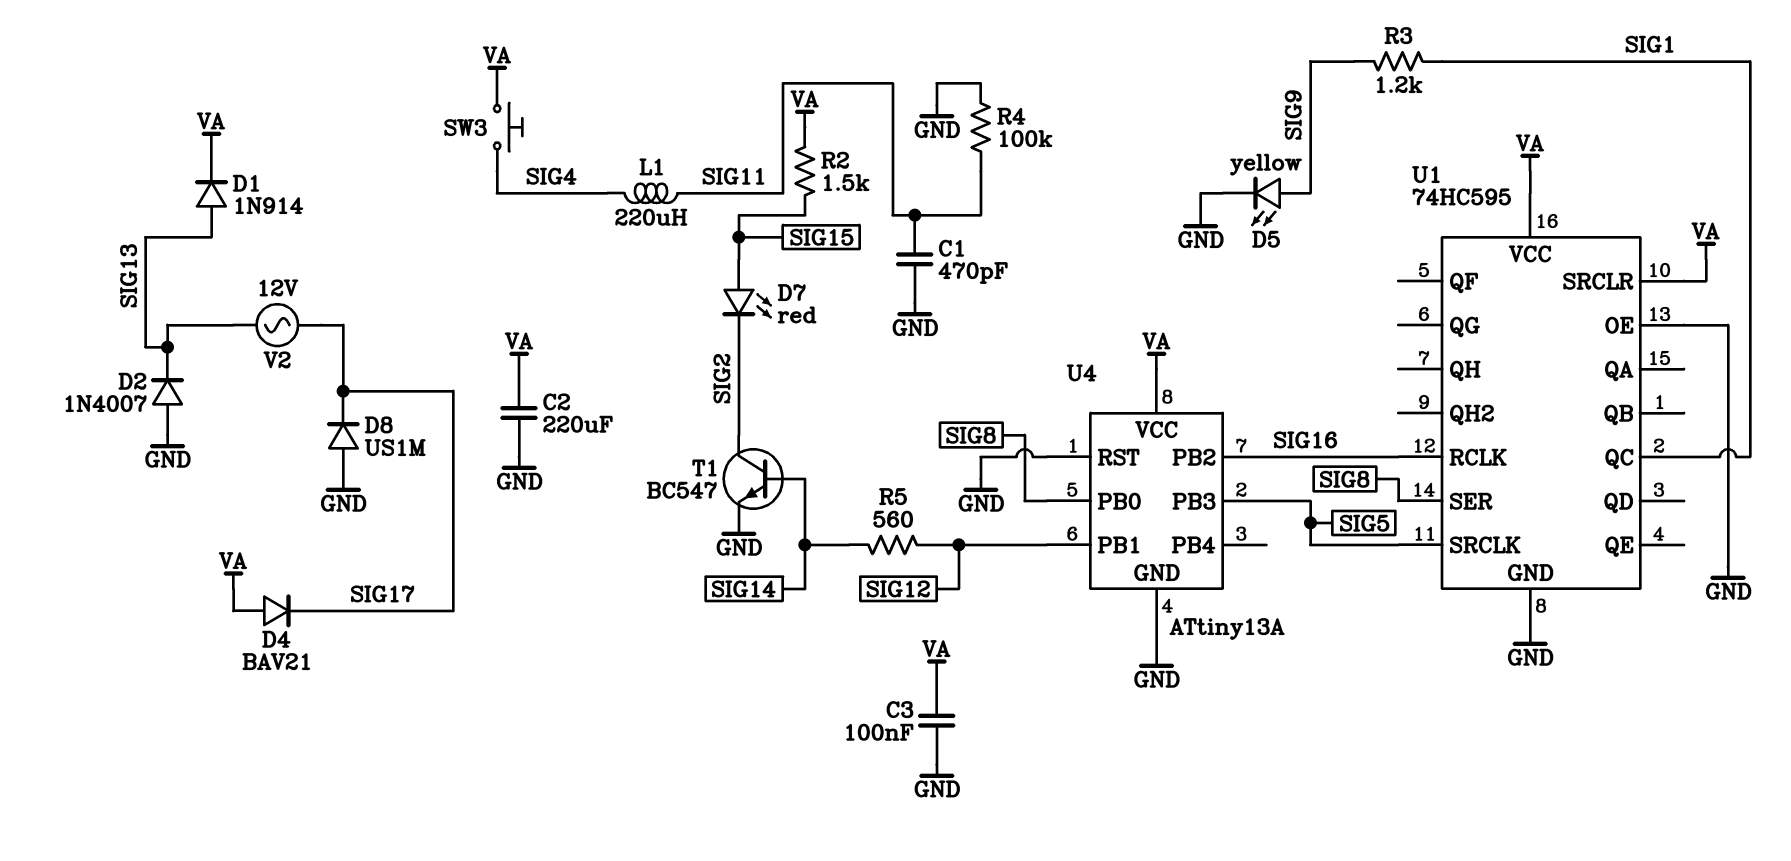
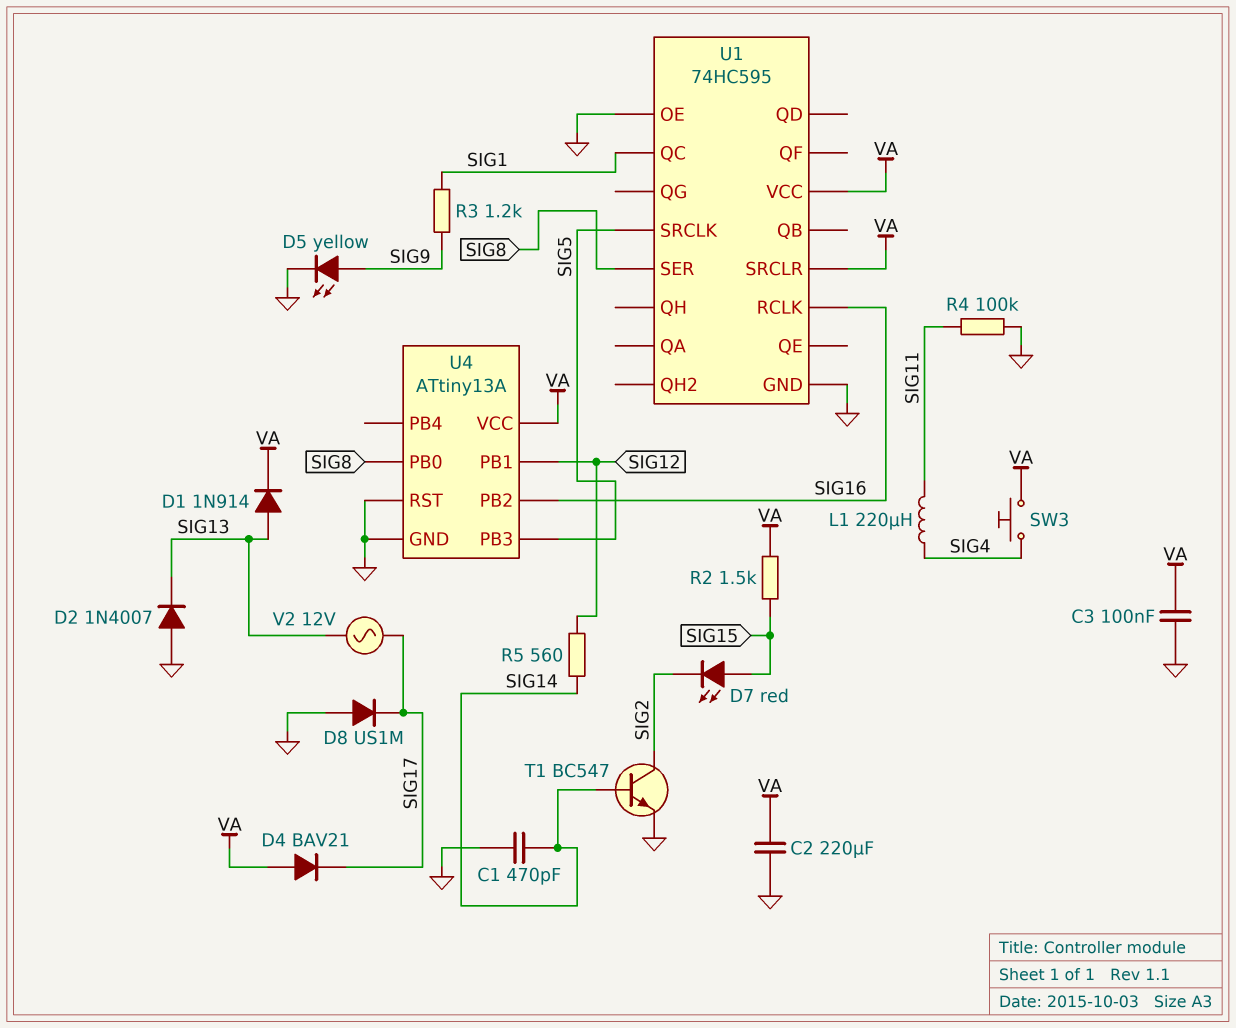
C1: 470pF (GND, SIG11) -> 470pF (GND, SIG14)

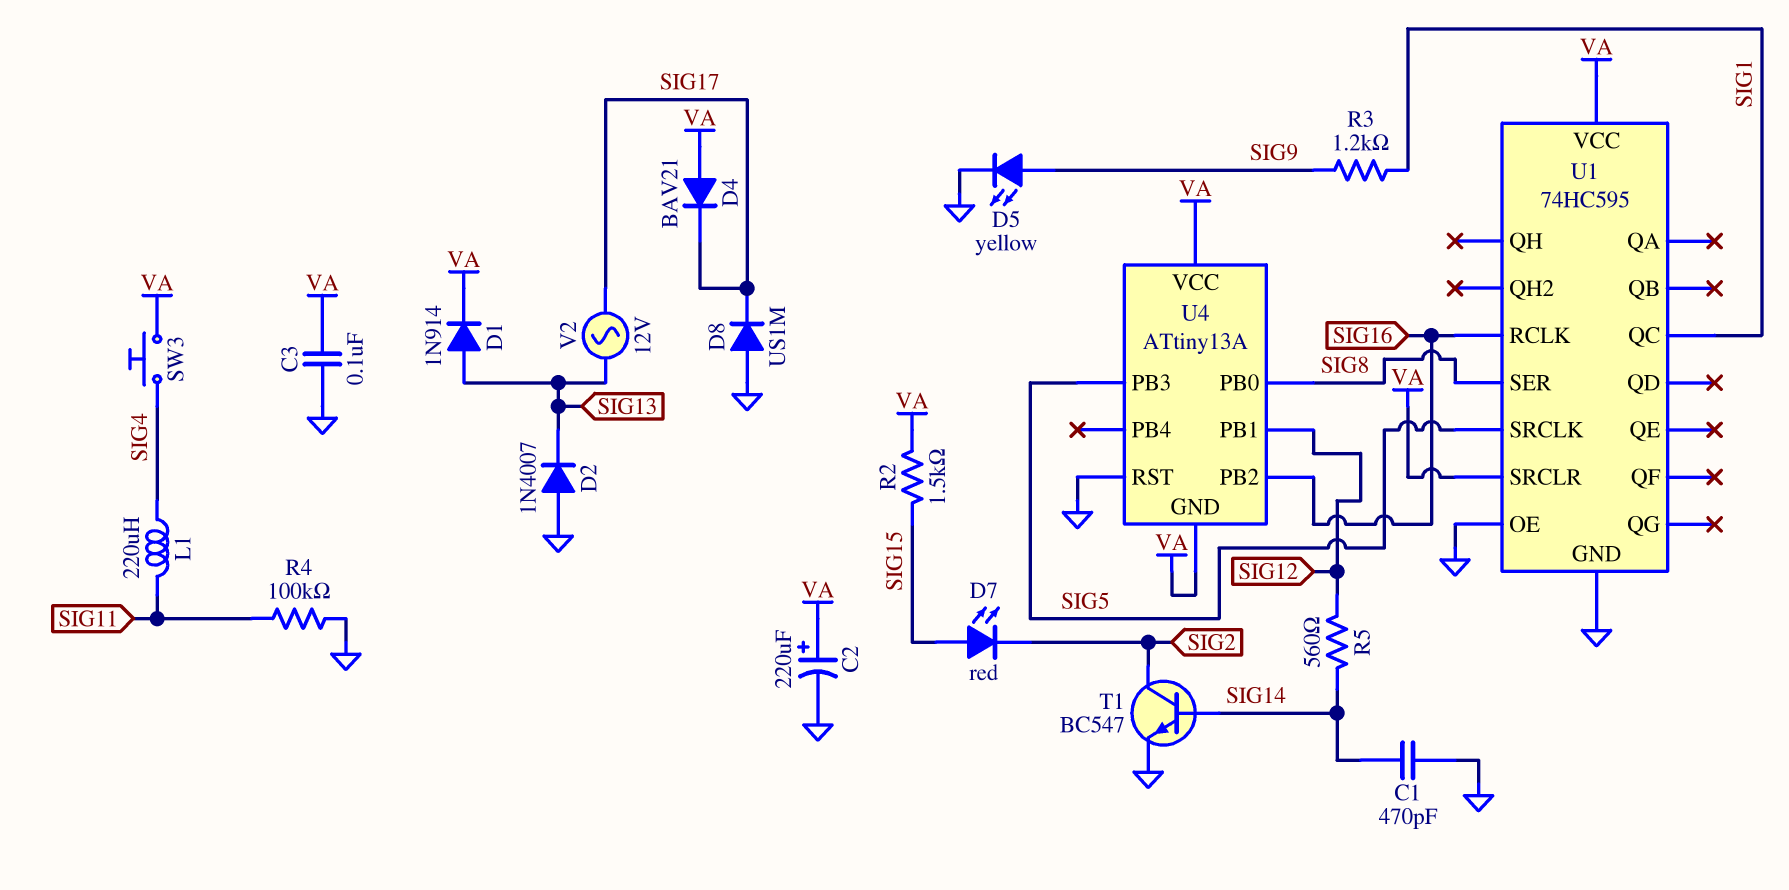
C2: 220uF (GND, VA) -> 220uF (plus VA, minus GND)
U4 pin GND: GND -> VA

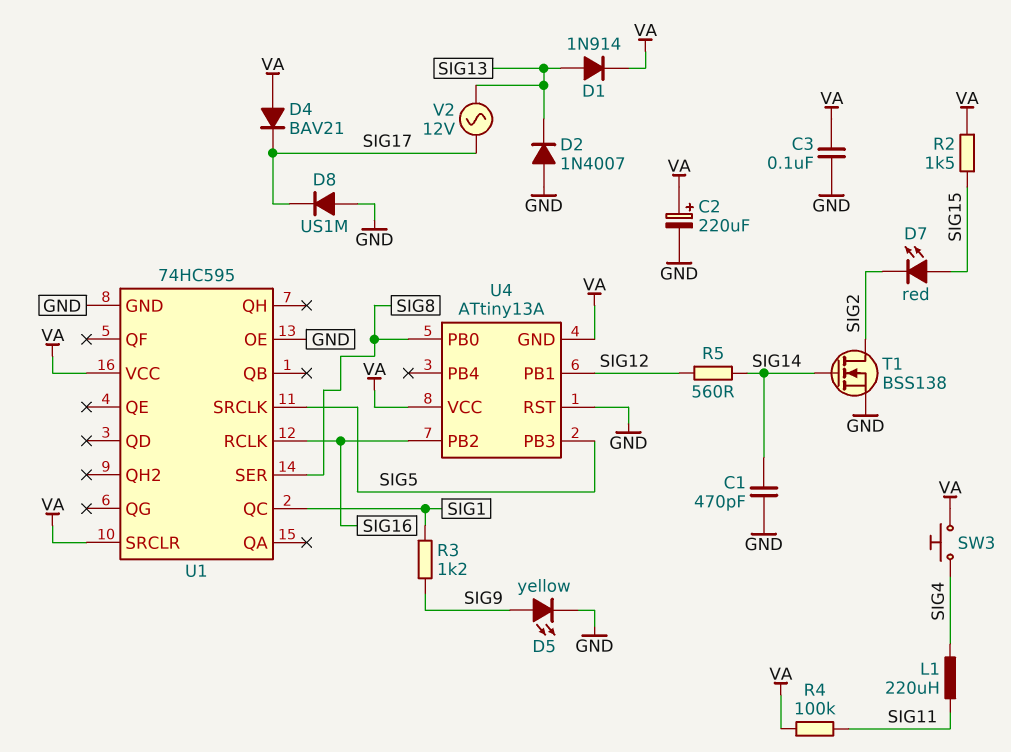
R4: 100k (GND, SIG11) -> 100k (SIG11, VA)
T1: NPN BC547 (B SIG14, C SIG2, E GND) -> NMOS BSS138 (G SIG14, D SIG2, S GND)

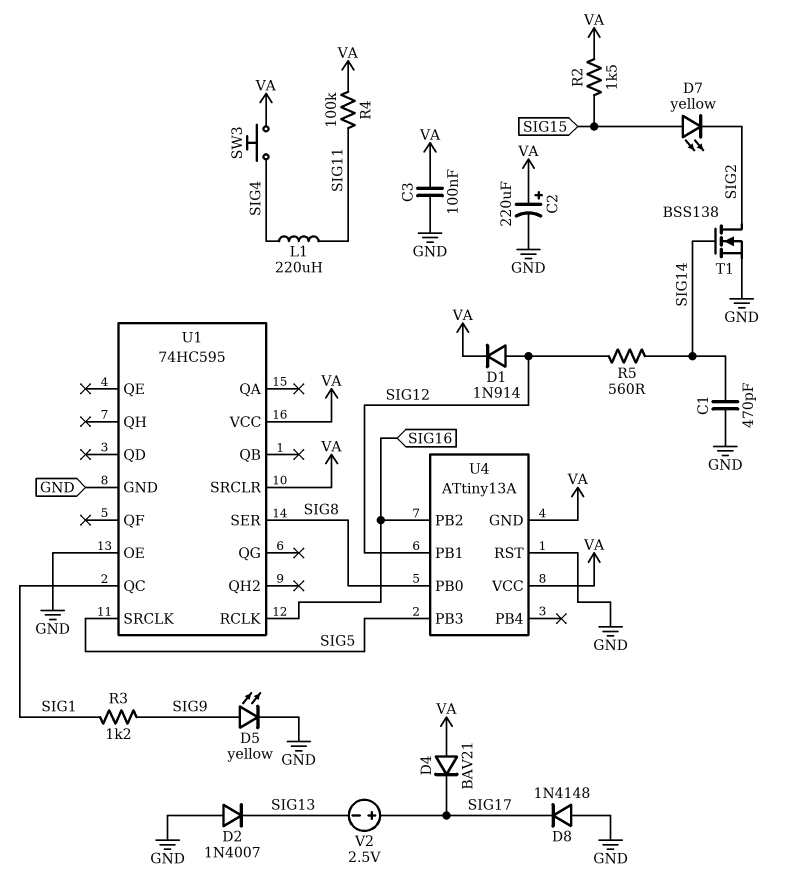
D1: diode 1N914 (A SIG13, K VA) -> diode 1N914 (A SIG12, K VA)
D7: LED red (A SIG15, K SIG2) -> LED yellow (A SIG15, K SIG2)
D8: diode US1M (A GND, K SIG17) -> diode 1N4148 (A GND, K SIG17)
V2: AC 12V (SIG13, SIG17) -> 2.5V (plus SIG17, minus SIG13)

